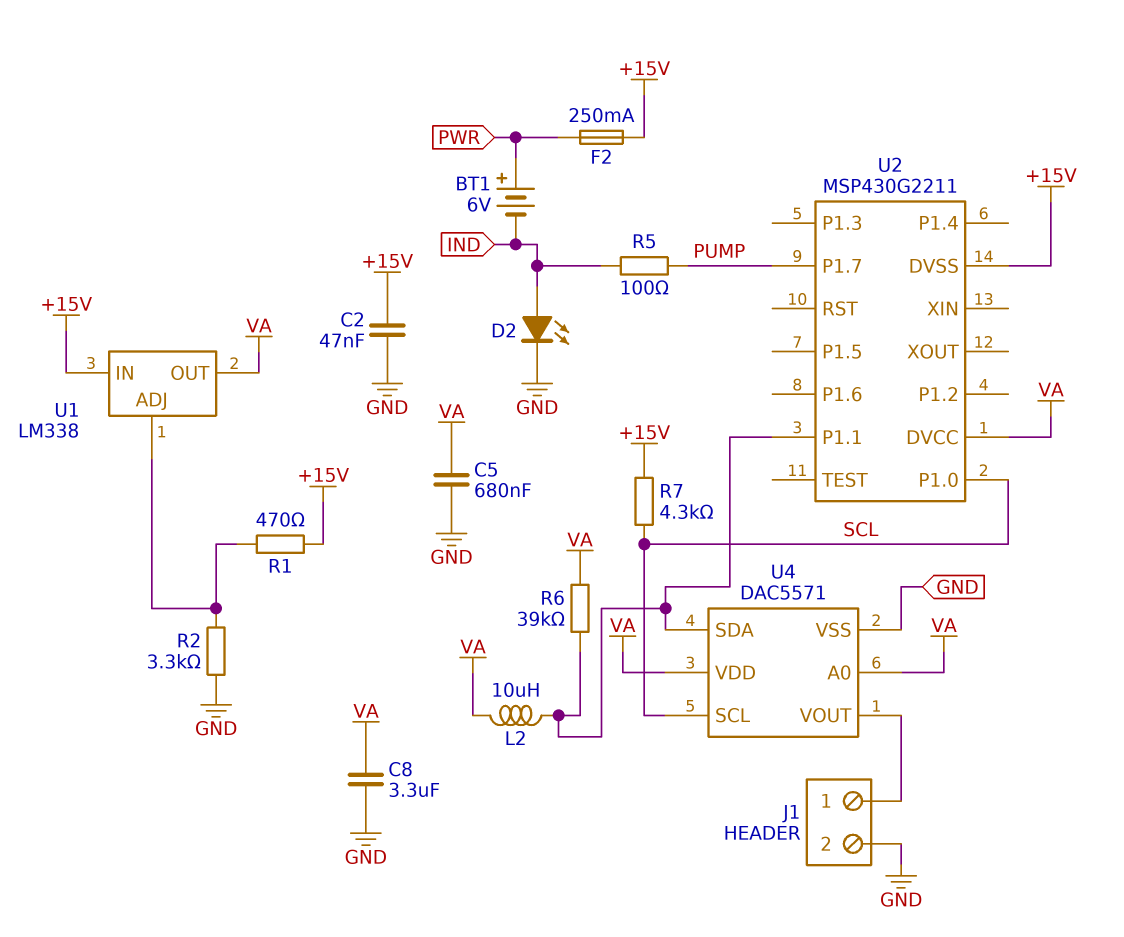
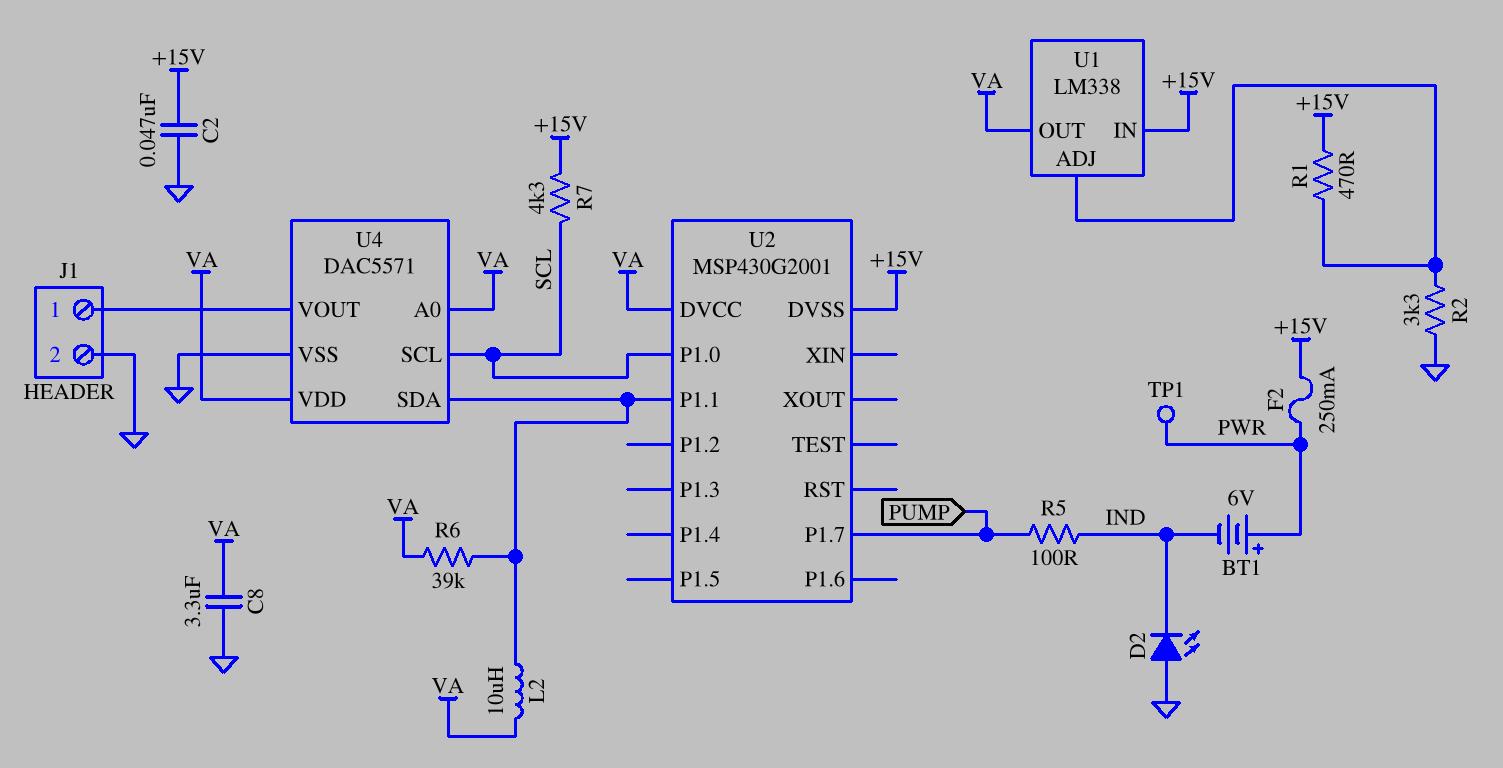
C5: 680nF (GND, VA) -> none
D2: LED (A IND, K GND) -> LED (A GND, K IND)
TP1: none -> test point (PWR)
U2: MSP430G2211 -> MSP430G2001

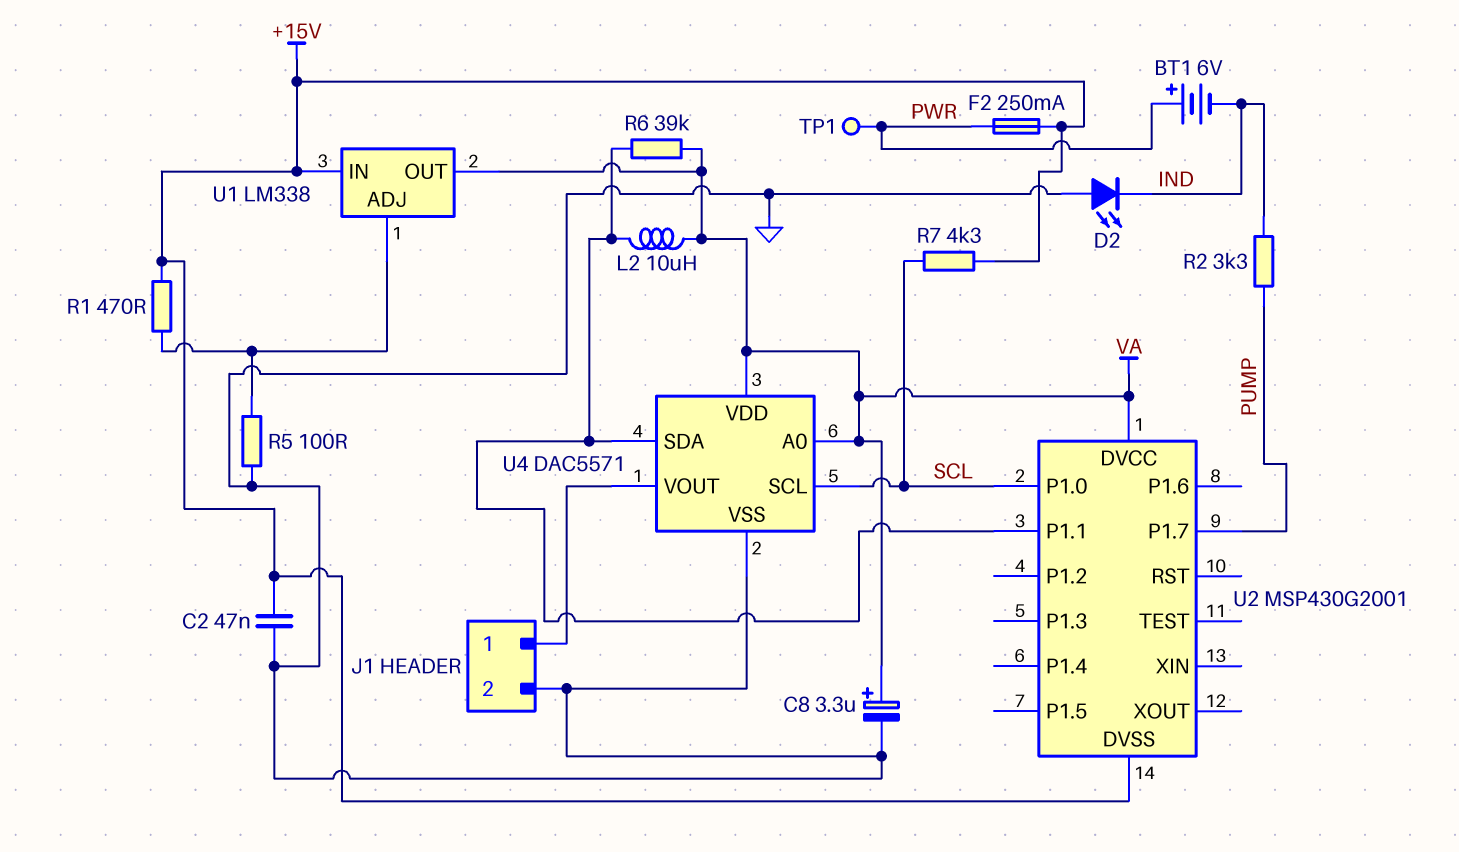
C8: 3.3uF (GND, VA) -> 3.3uF (plus VA, minus GND)
R2: 3.3k (GND, U1/ADJ) -> 3.3k (IND, PUMP)
R5: 100 (IND, PUMP) -> 100 (GND, U1/ADJ)

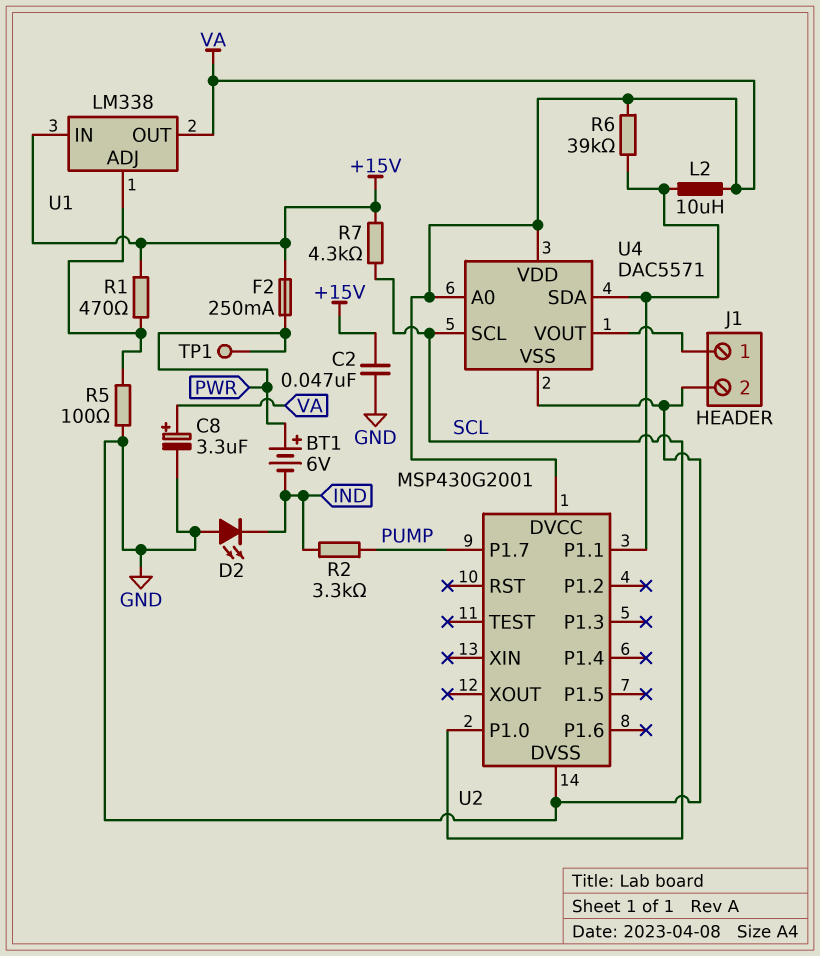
U2 pin DVSS: +15V -> GND

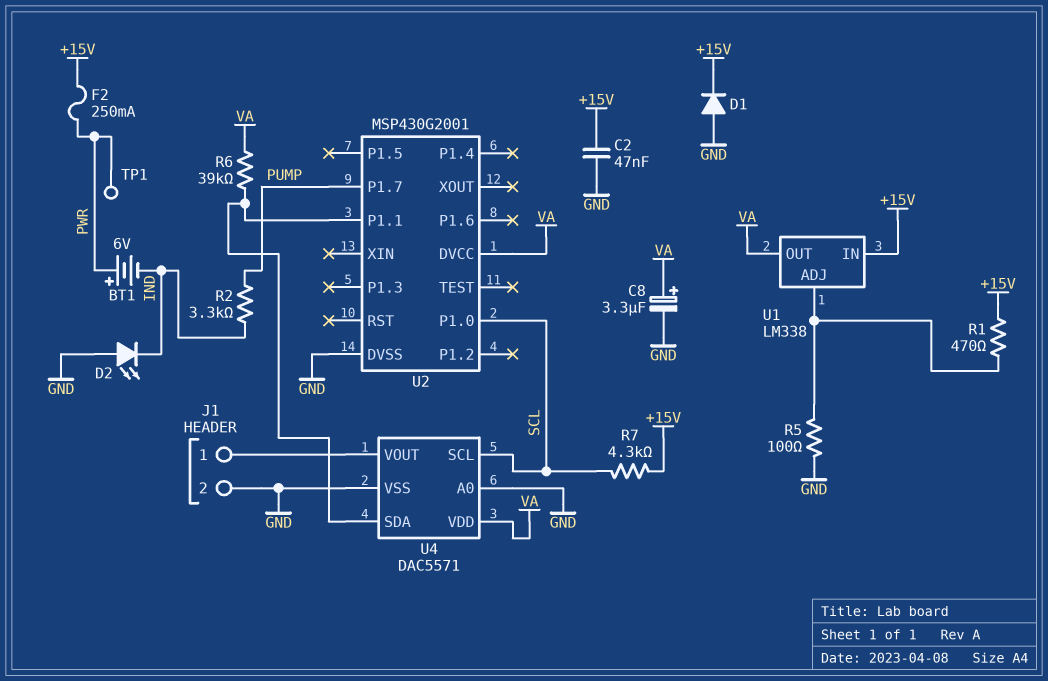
D1: none -> diode (A GND, K +15V)
L2: 10uH (U2/P1.1, VA) -> none
U4 pin A0: VA -> GND

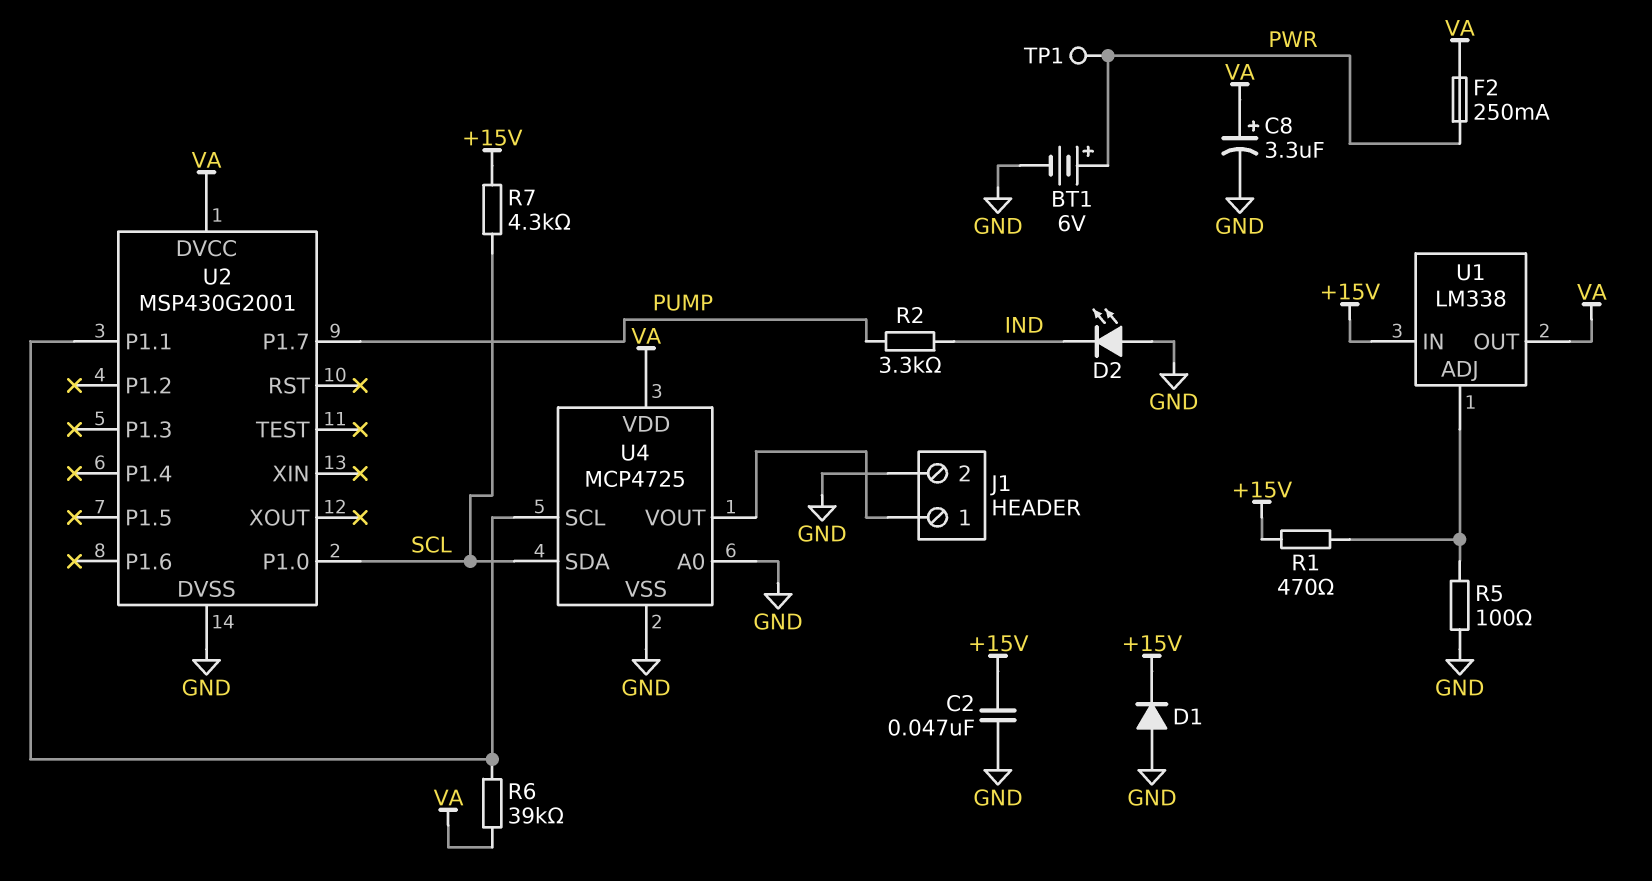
BT1: 6V (plus PWR, minus IND) -> 6V (plus PWR, minus GND)
F2: 250mA (+15V, PWR) -> 250mA (PWR, VA)
U4: DAC5571 -> MCP4725
U4 pin SCL: SCL -> U2/P1.1
U4 pin SDA: U2/P1.1 -> SCL

